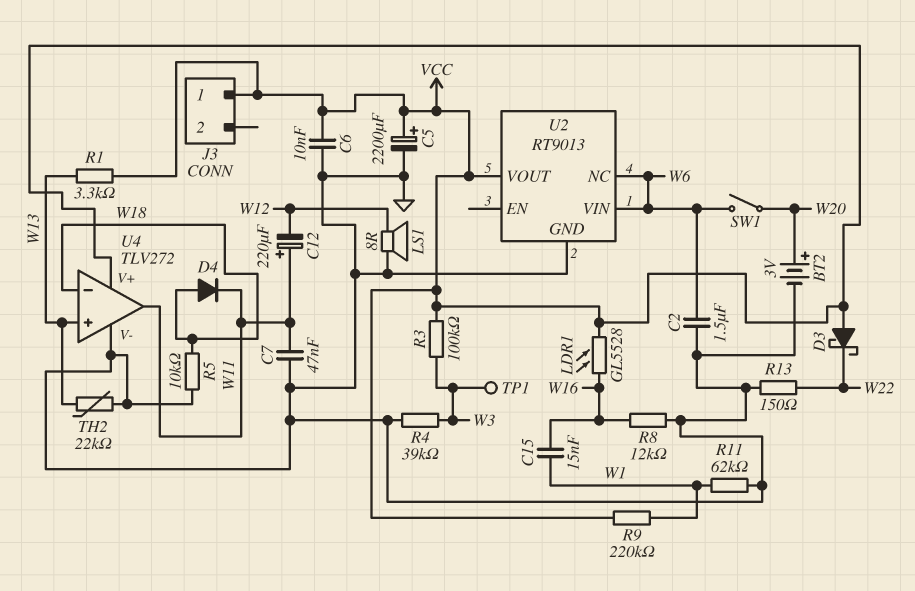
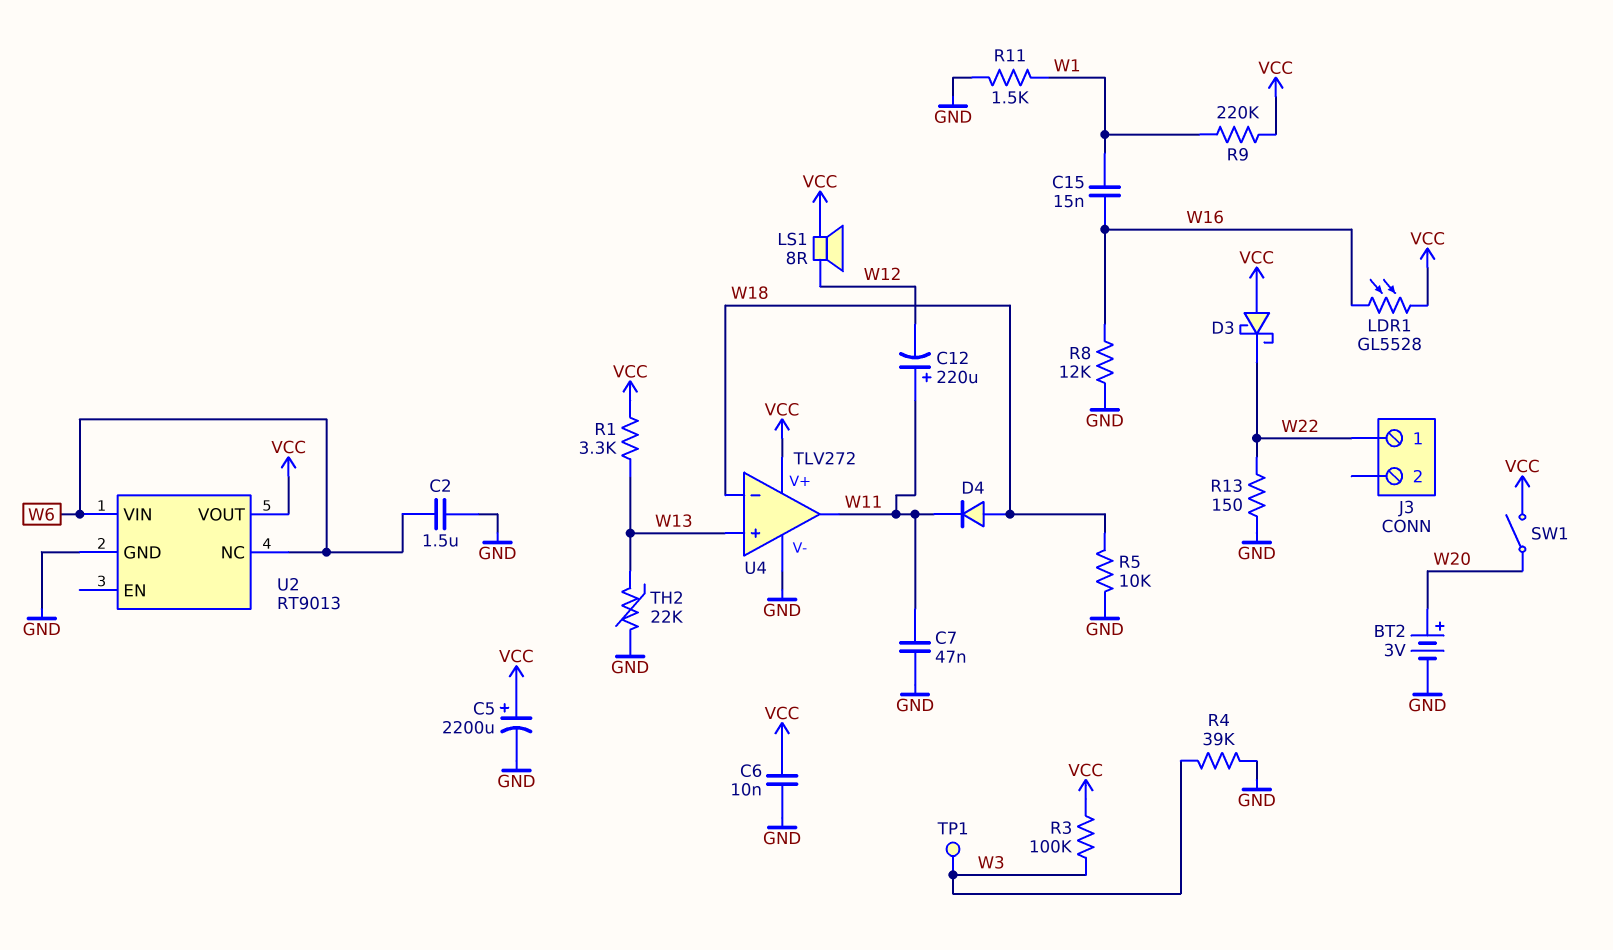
J3 pin 1: VCC -> W22
LS1: speaker 8R (GND, W12) -> speaker 8R (VCC, W12)
R11: 62k (GND, W1) -> 1.5k (GND, W1)
SW1: switch (W6, W20) -> switch (VCC, W20)

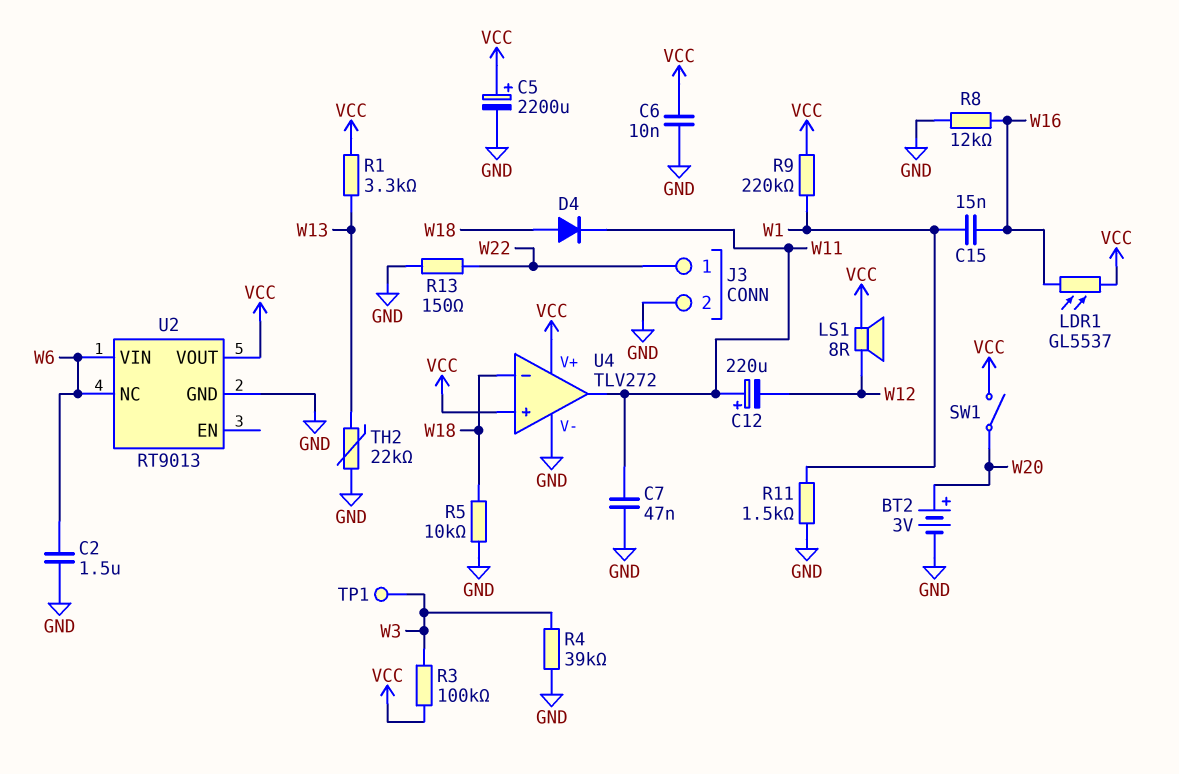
D3: schottky (A VCC, K W22) -> none
J3 pin 2: none -> GND
LDR1: GL5528 (VCC, W16) -> GL5537 (VCC, W16)
U4 pin in+: W13 -> VCC

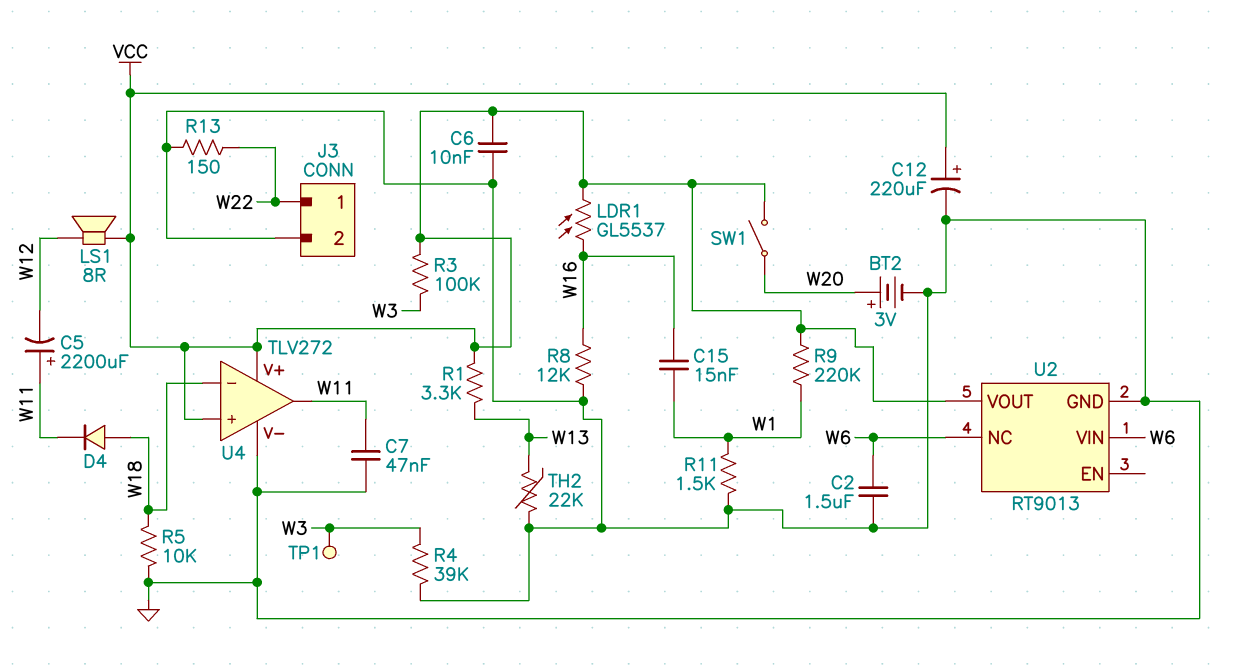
C5: 2200uF (plus VCC, minus GND) -> 2200uF (plus W11, minus W12)
C12: 220uF (plus W11, minus W12) -> 220uF (plus VCC, minus GND)

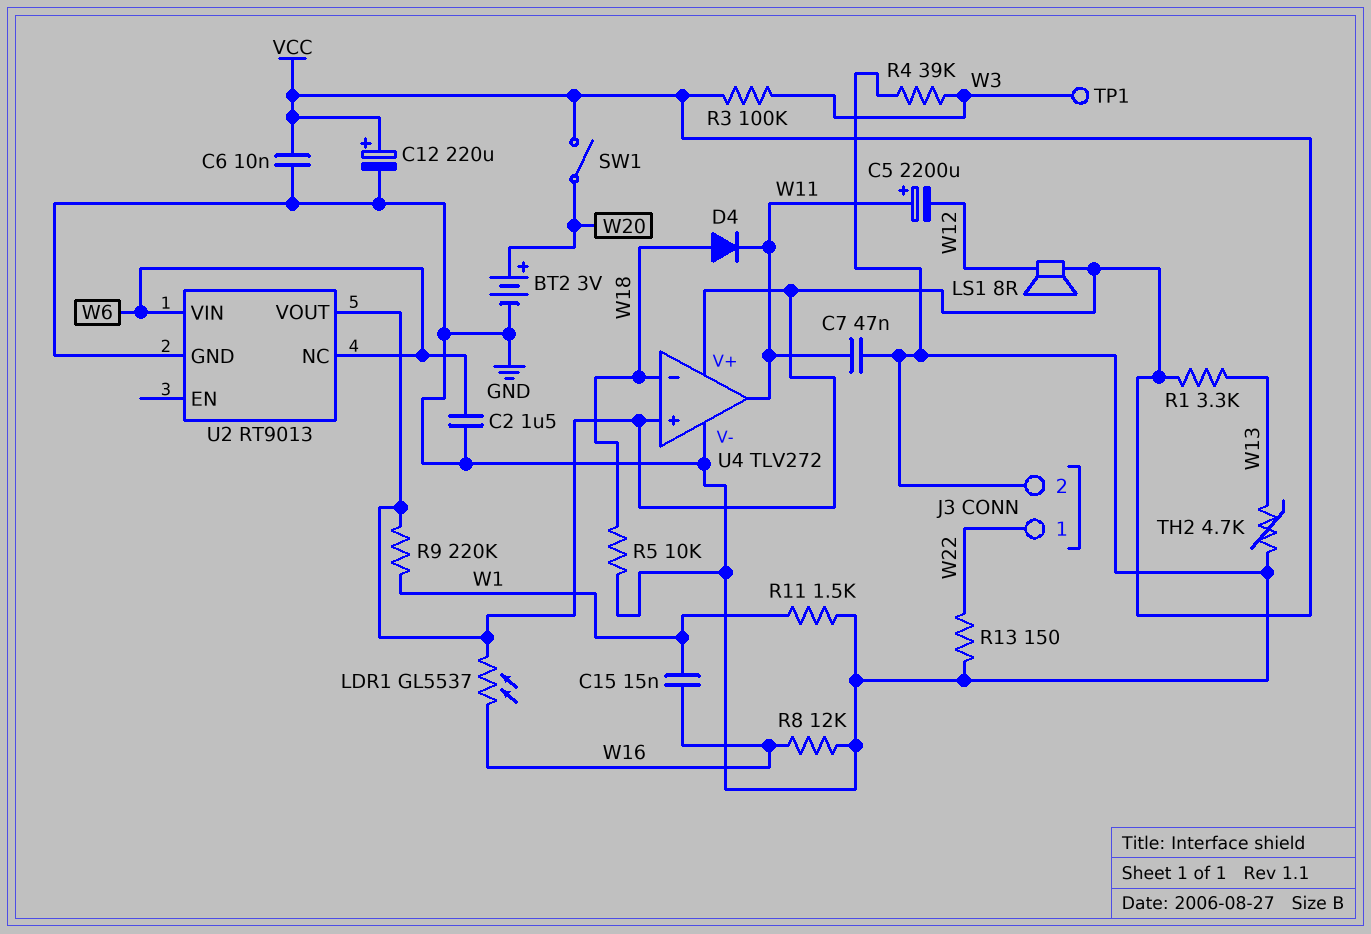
TH2: 22k (GND, W13) -> 4.7k (GND, W13)

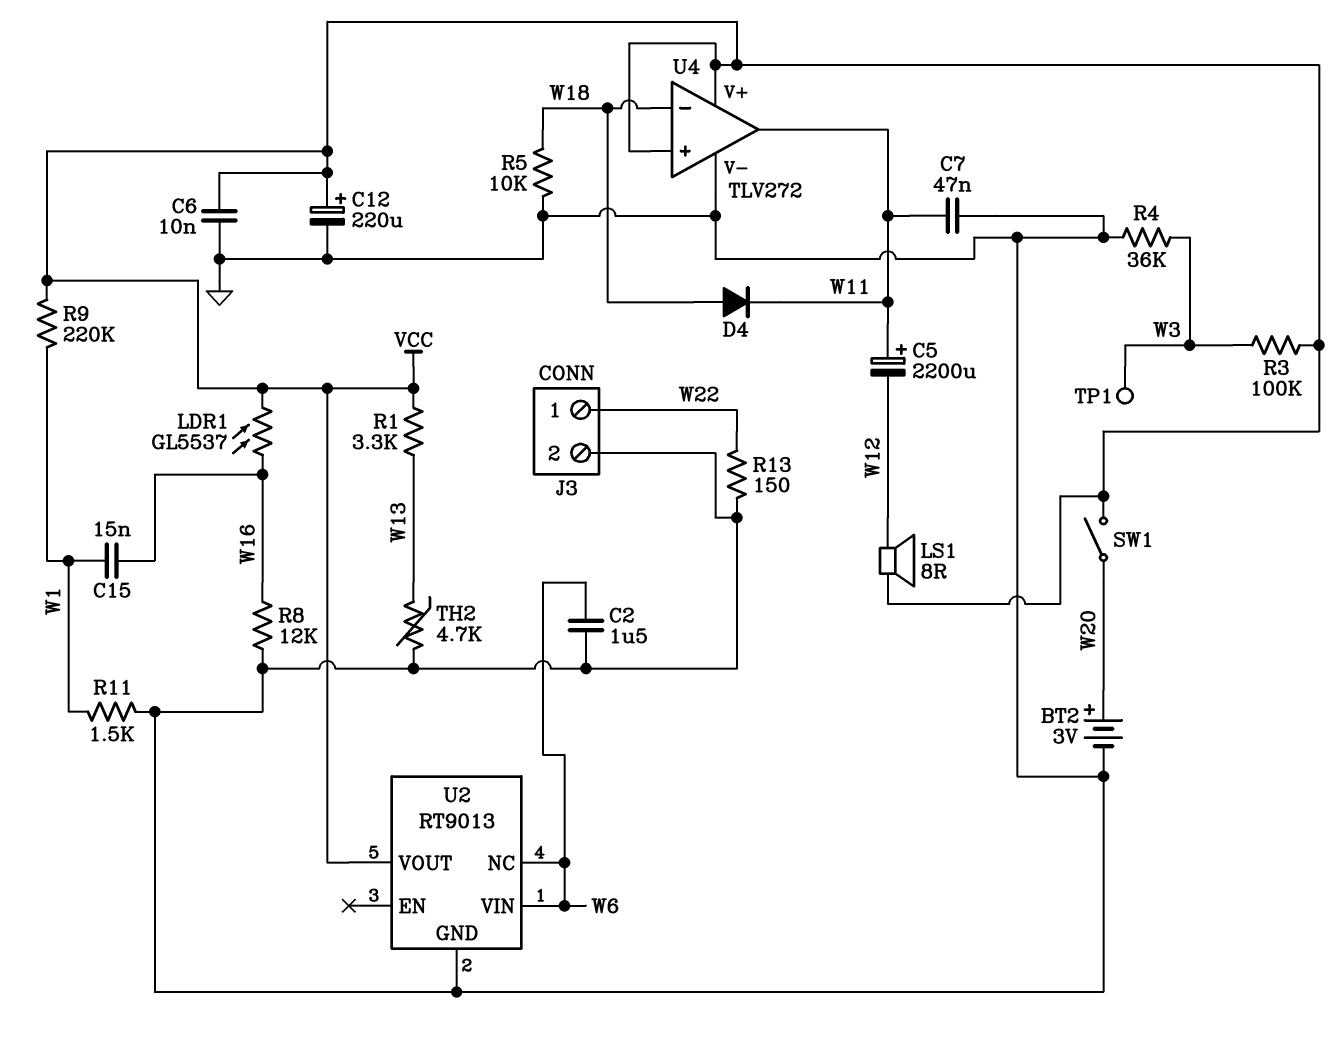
R4: 39k (GND, W3) -> 36k (GND, W3)

